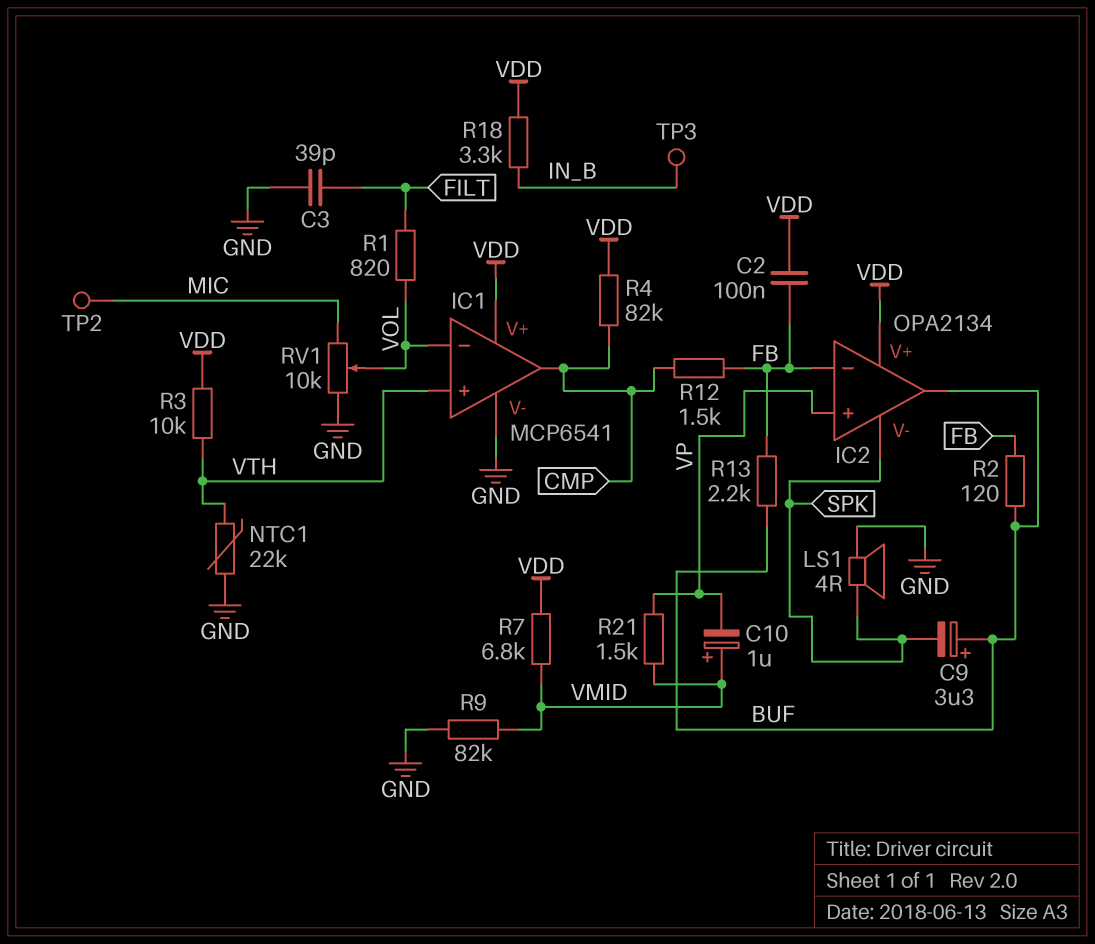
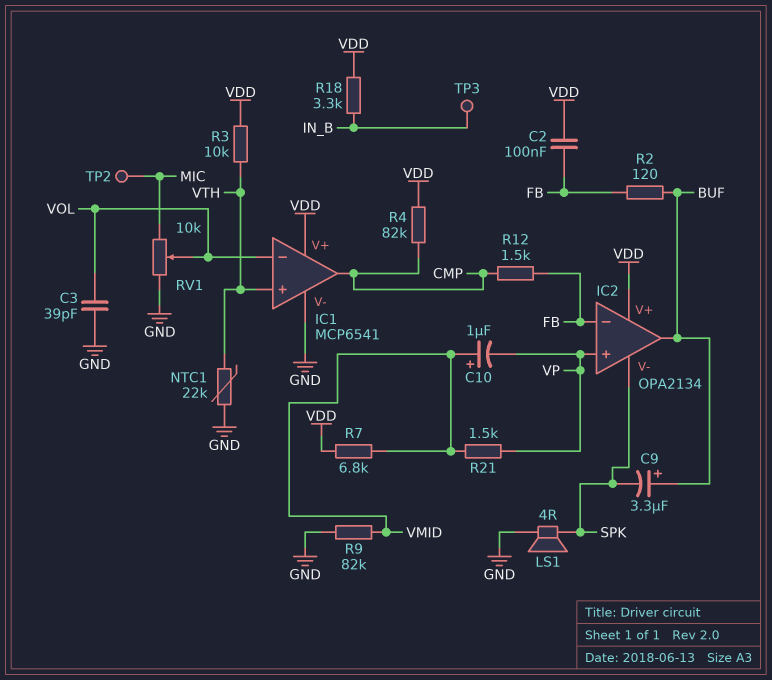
C3: 39pF (FILT, GND) -> 39pF (GND, VOL)
R1: 820 (FILT, VOL) -> none
R13: 2.2k (BUF, FB) -> none

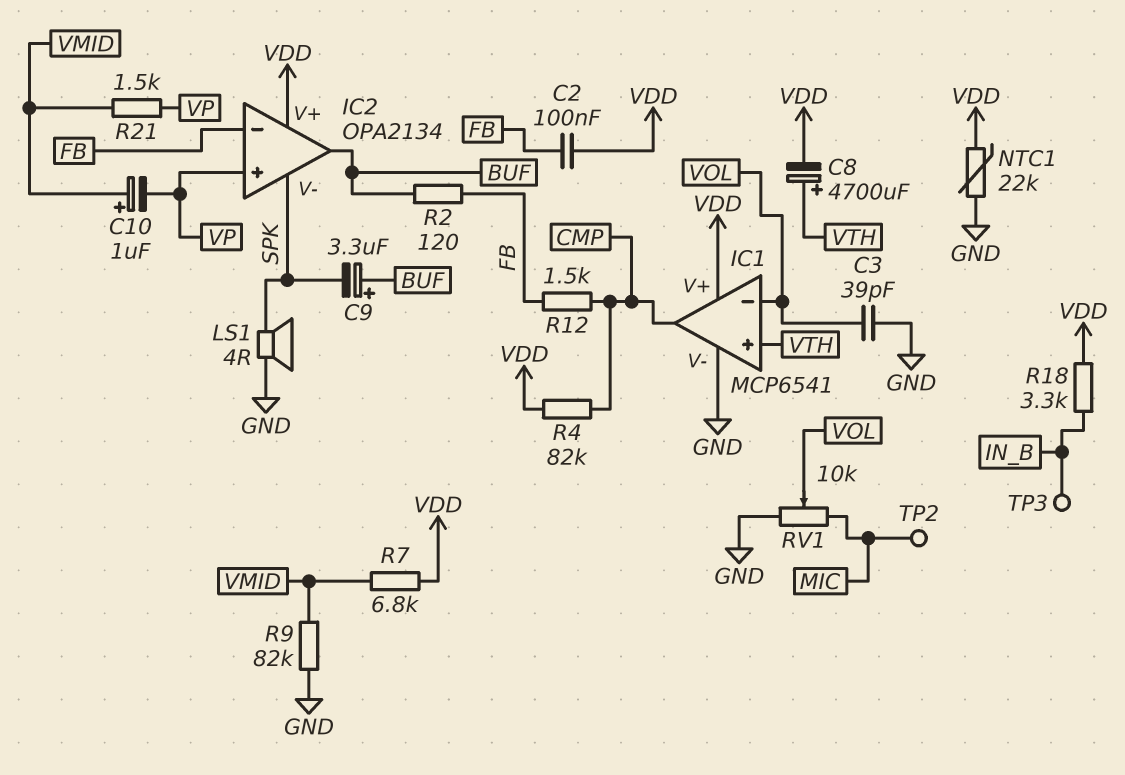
C8: none -> 4700uF (plus VTH, minus VDD)
NTC1: 22k (GND, VTH) -> 22k (GND, VDD)
R3: 10k (VDD, VTH) -> none

